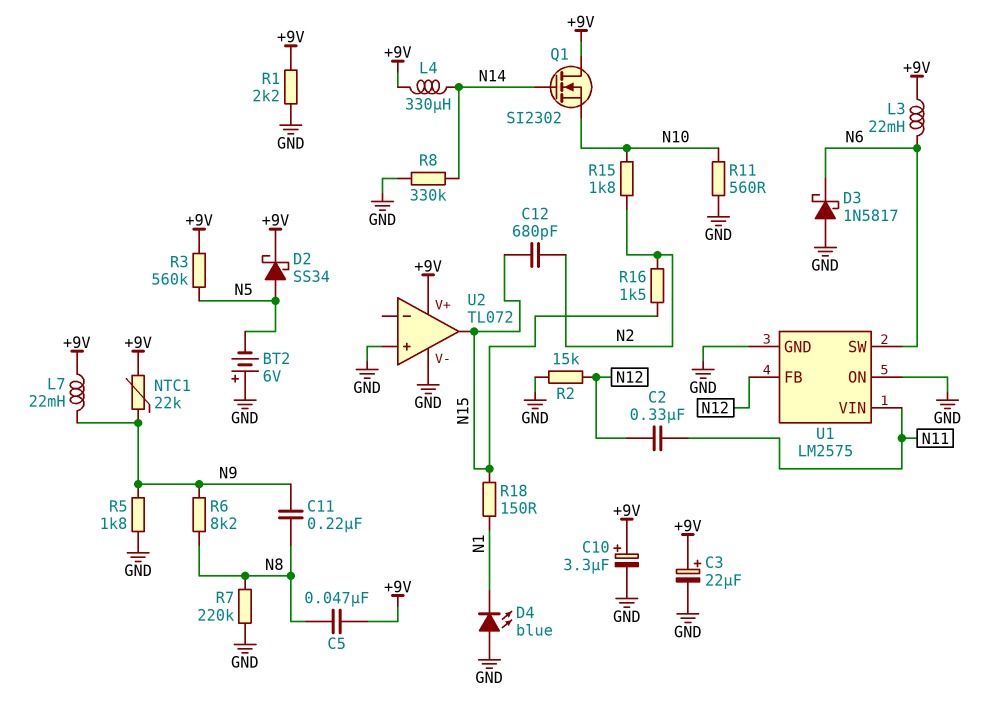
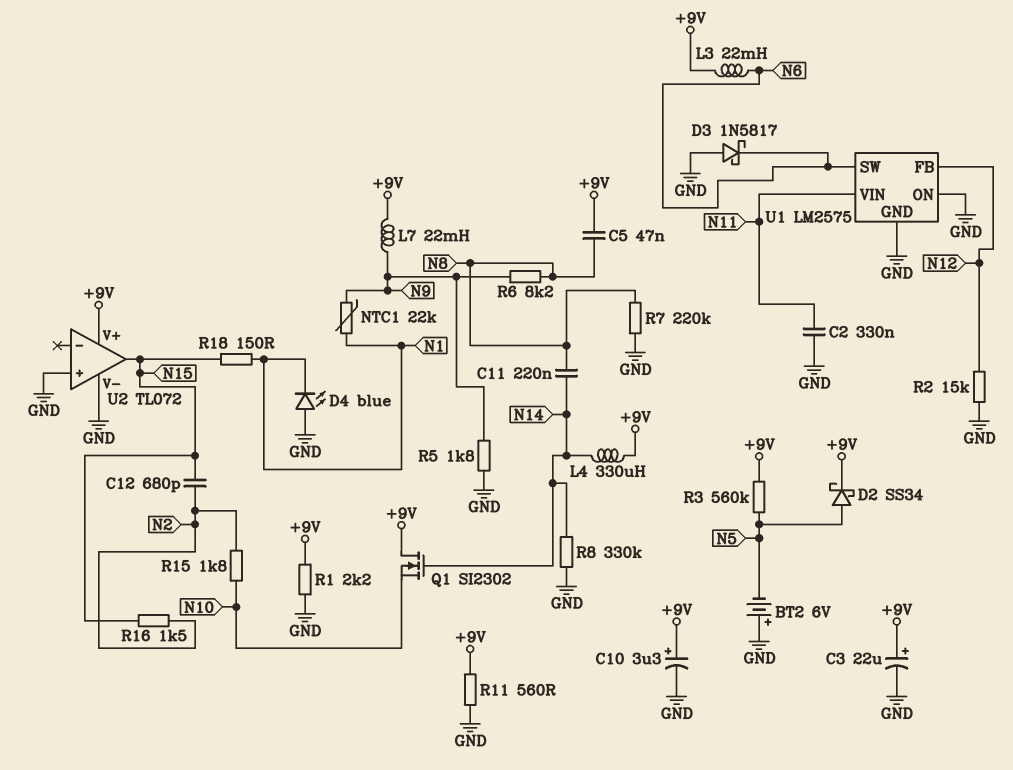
C2: 330nF (N11, N12) -> 330nF (GND, N11)
C11: 220nF (N8, N9) -> 220nF (N8, N14)
NTC1: 22k (+9V, N9) -> 22k (N1, N9)
R11: 560 (GND, N10) -> 560 (+9V, GND)

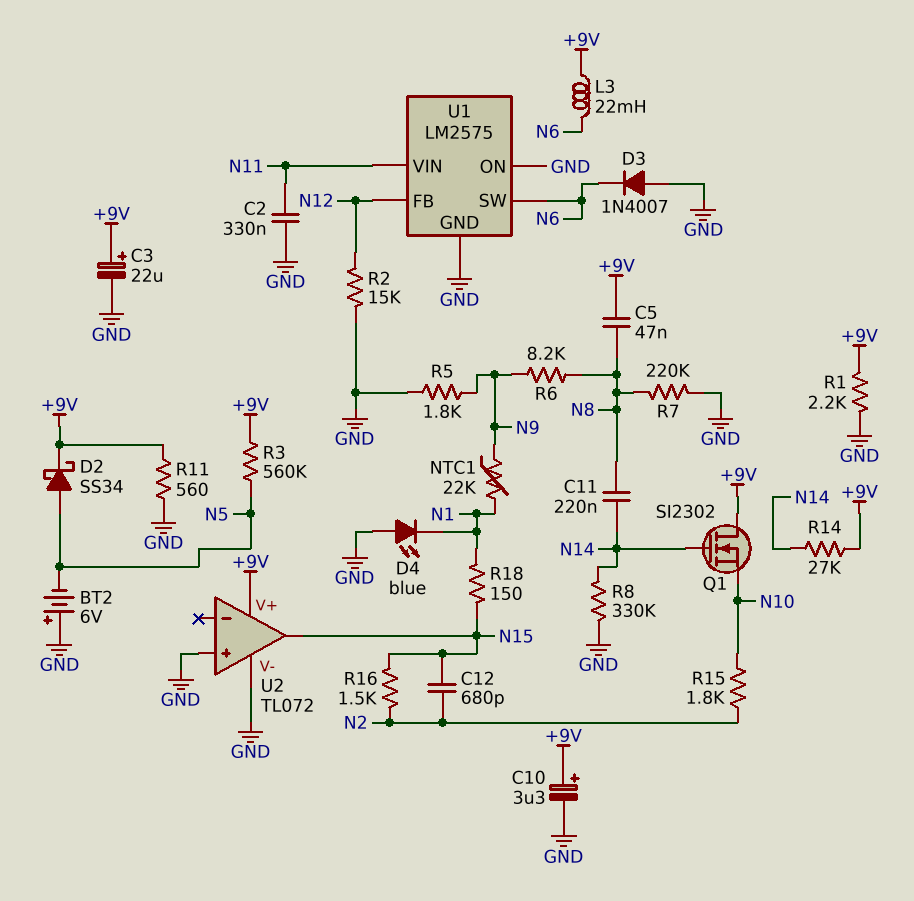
D3: schottky 1N5817 (A GND, K N6) -> diode 1N4007 (A GND, K N6)
L4: 330uH (+9V, N14) -> none
L7: 22mH (+9V, N9) -> none
R14: none -> 27k (+9V, N14)

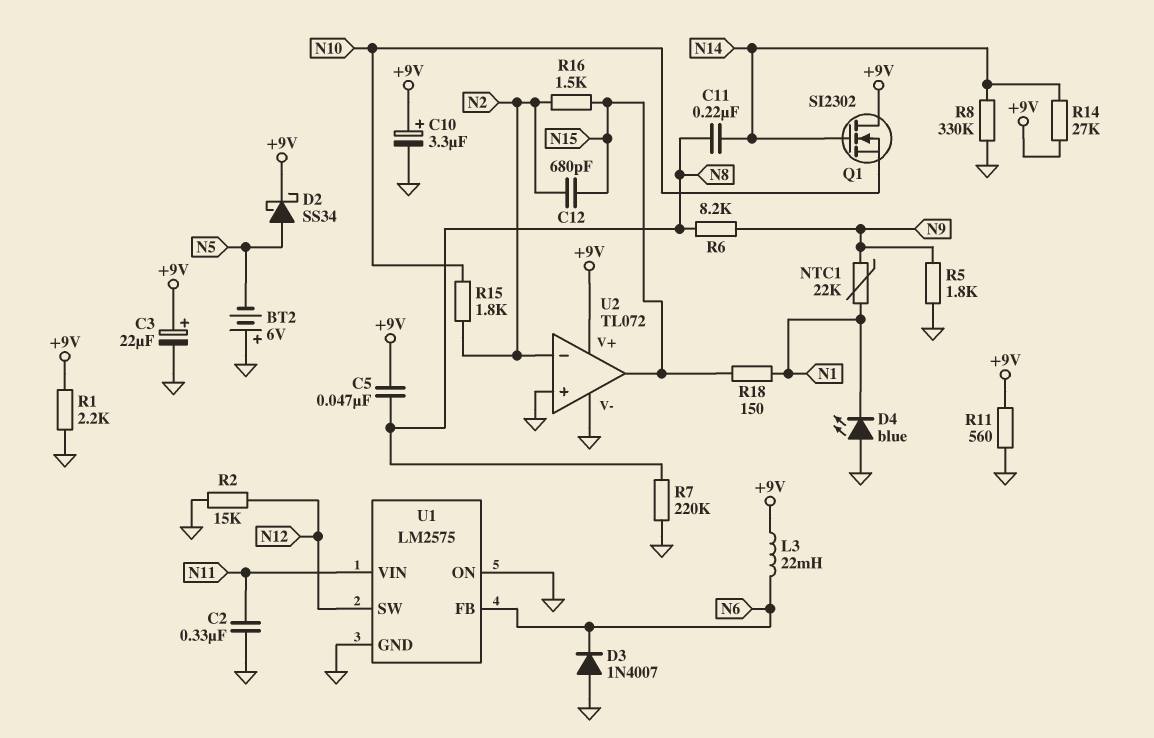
R3: 560k (+9V, N5) -> none
U1 pin FB: N12 -> N6
U1 pin SW: N6 -> N12
U2 pin in-: none -> N2

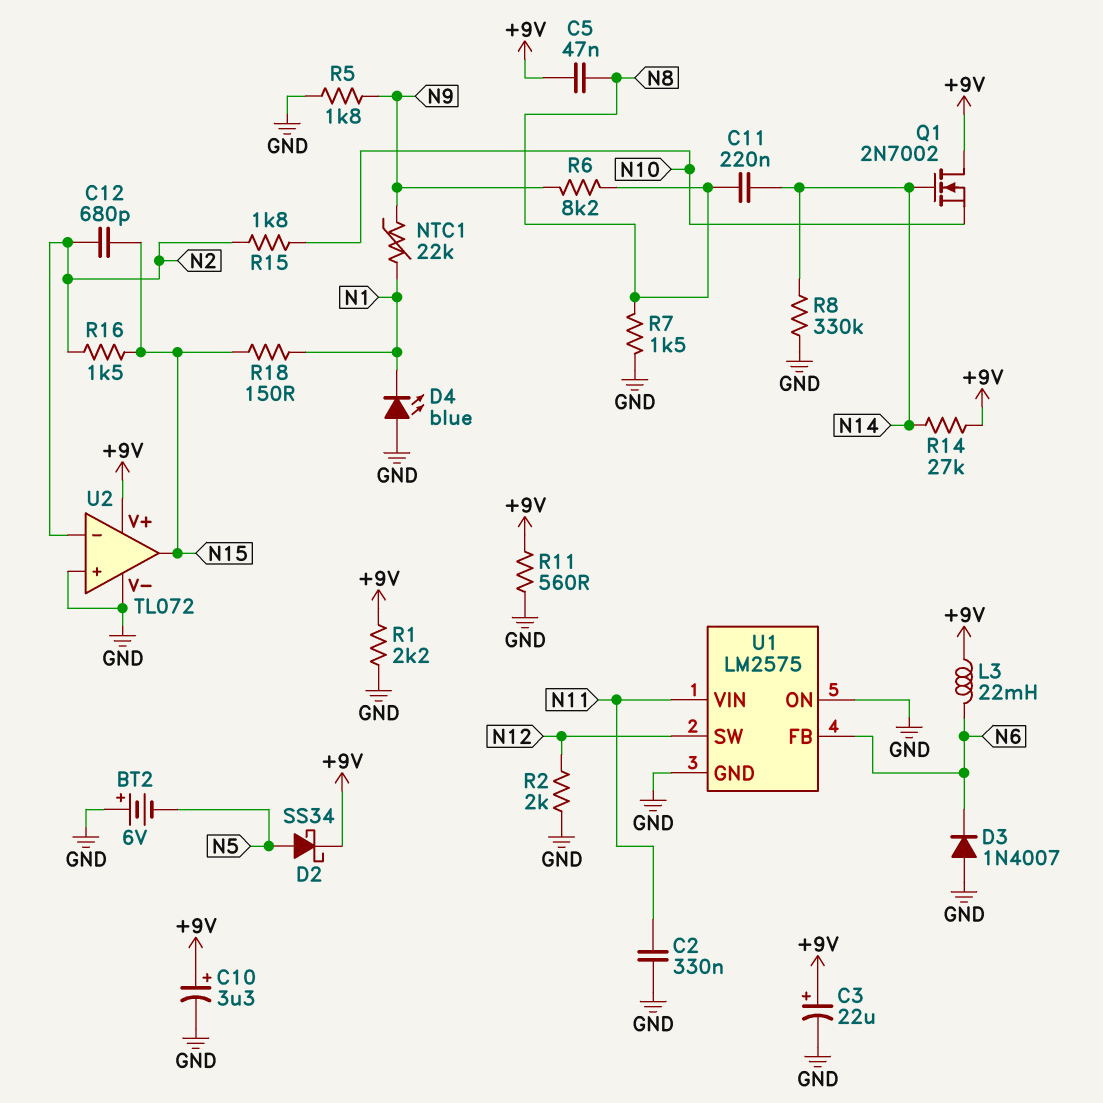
Q1: NMOS SI2302 (G N14, D +9V, S N10) -> NMOS 2N7002 (G N14, D +9V, S N10)
R2: 15k (GND, N12) -> 2k (GND, N12)
R7: 220k (GND, N8) -> 1.5k (GND, N8)

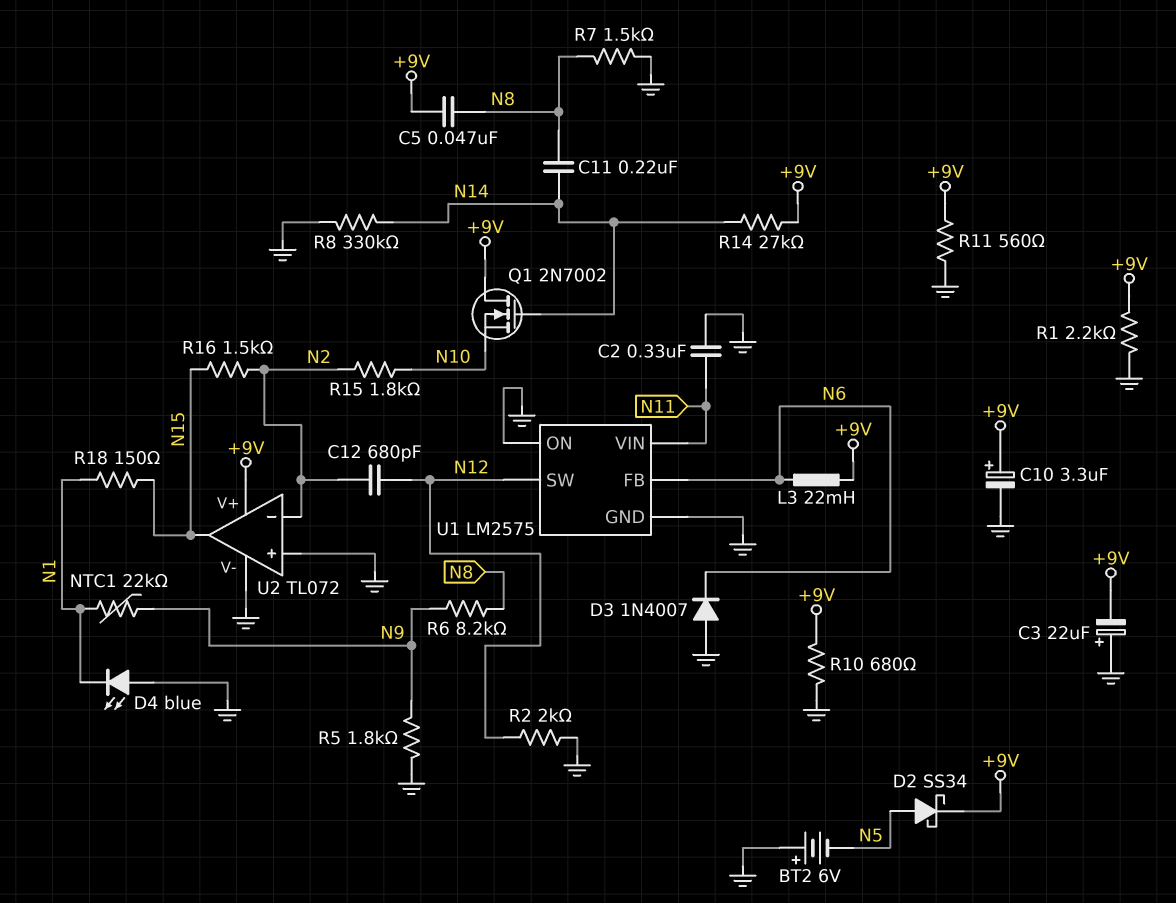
C3: 22uF (plus +9V, minus GND) -> 22uF (plus GND, minus +9V)
C12: 680pF (N2, N15) -> 680pF (N2, N12)
R10: none -> 680 (+9V, GND)

